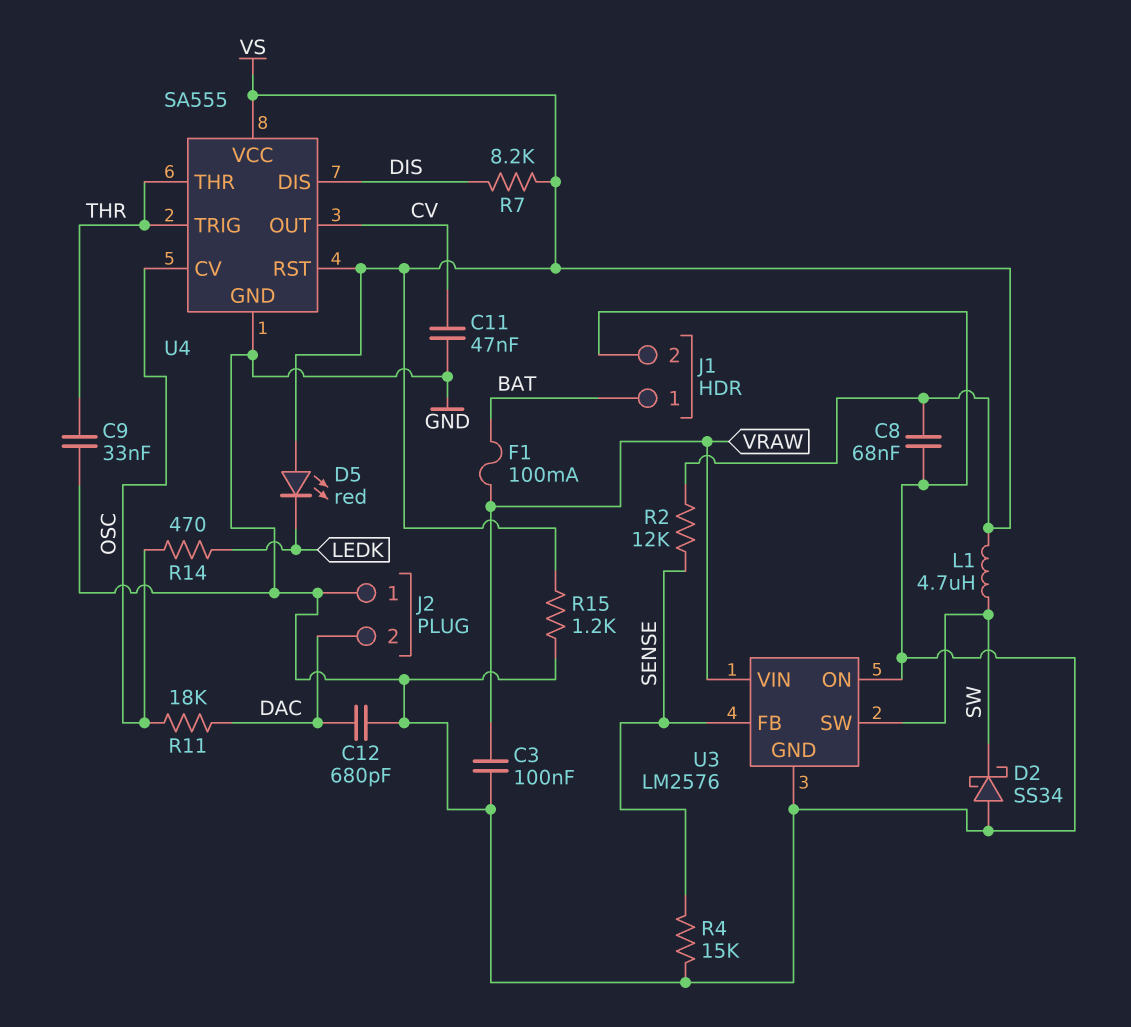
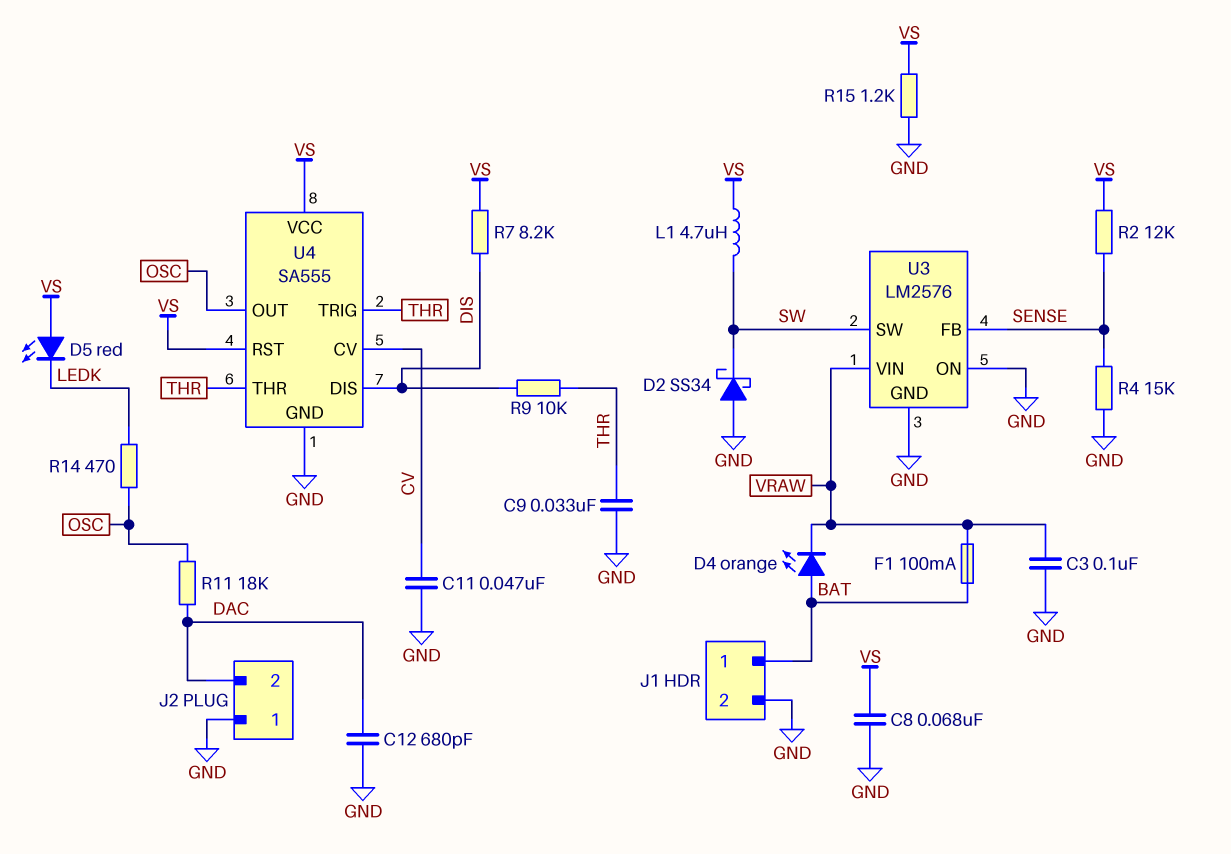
D4: none -> LED orange (A BAT, K VRAW)
R9: none -> 10k (DIS, THR)
U4 pin CV: OSC -> CV
U4 pin OUT: CV -> OSC

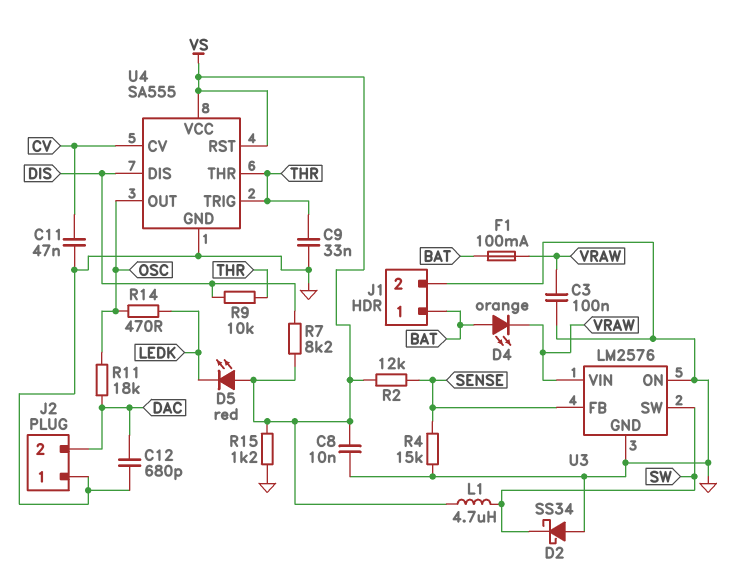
C8: 68nF (GND, VS) -> 10nF (GND, VS)

